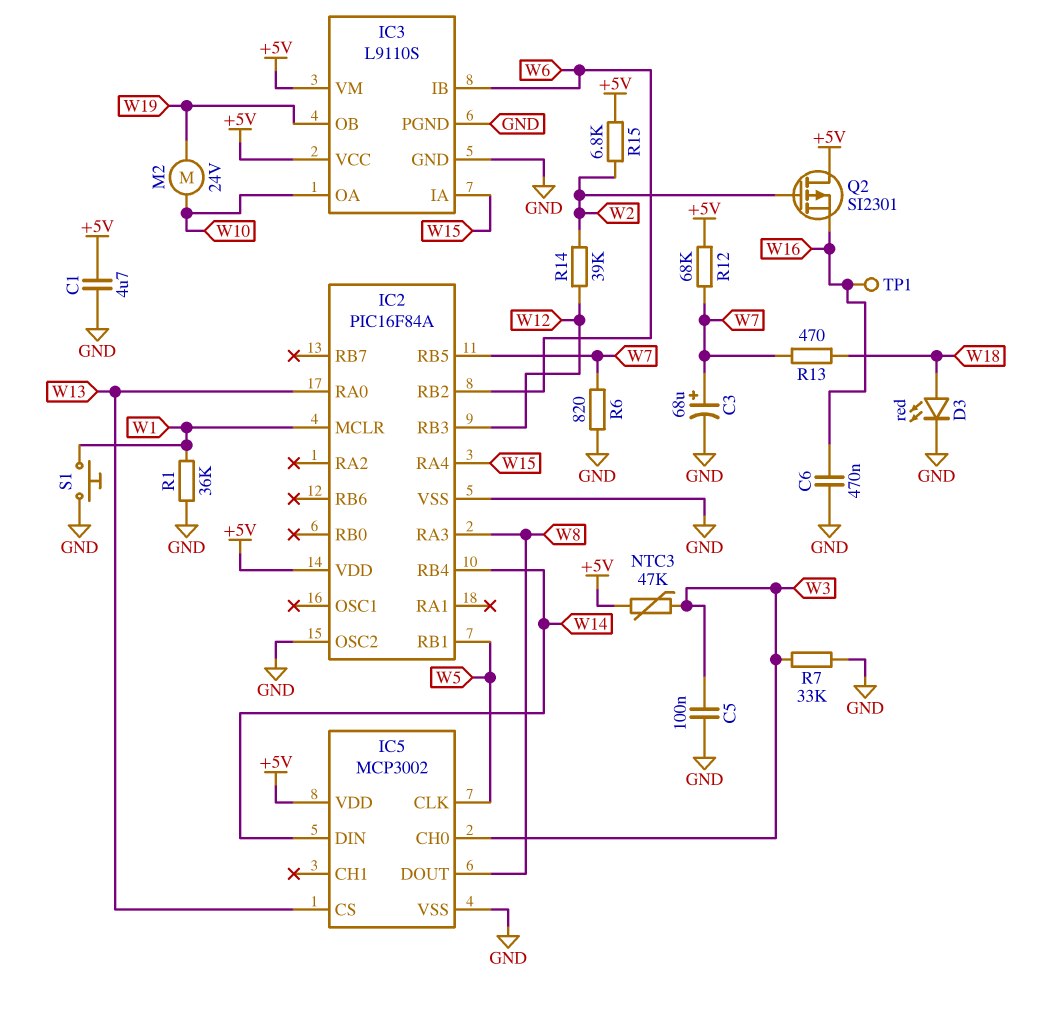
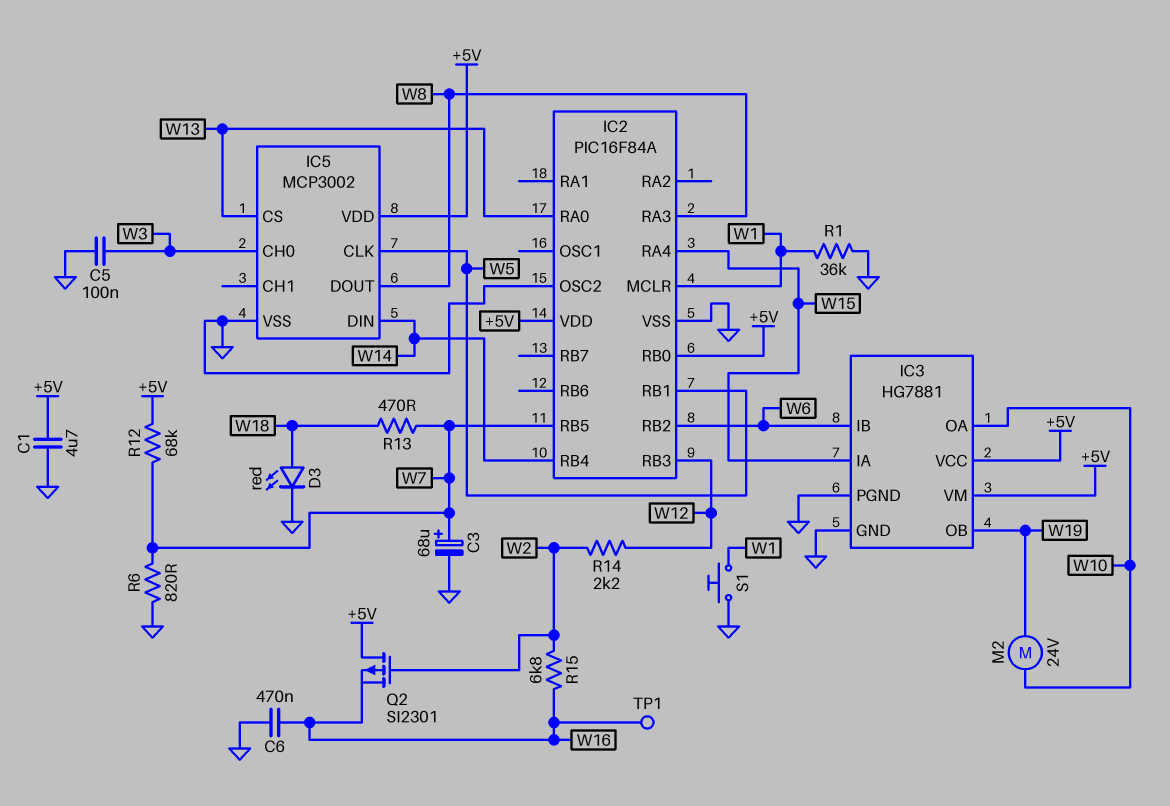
IC2 pin RB0: none -> +5V
IC3: L9110S -> HG7881
NTC3: 47k (+5V, W3) -> none
R7: 33k (GND, W3) -> none
R14: 39k (W2, W12) -> 2.2k (W2, W12)
R15: 6.8k (+5V, W2) -> 6.8k (W2, W16)

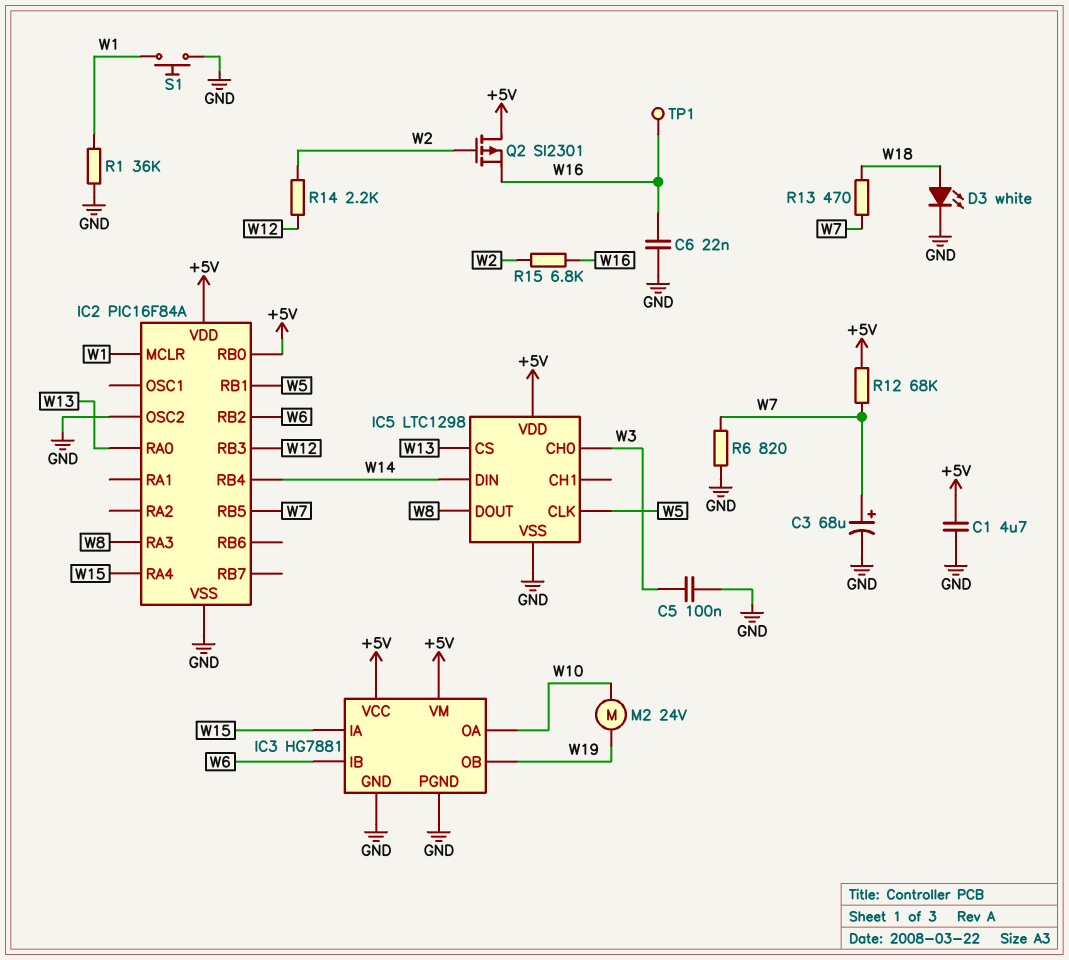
C6: 470nF (GND, W16) -> 22nF (GND, W16)
D3: LED red (A W18, K GND) -> LED white (A W18, K GND)
IC5: MCP3002 -> LTC1298

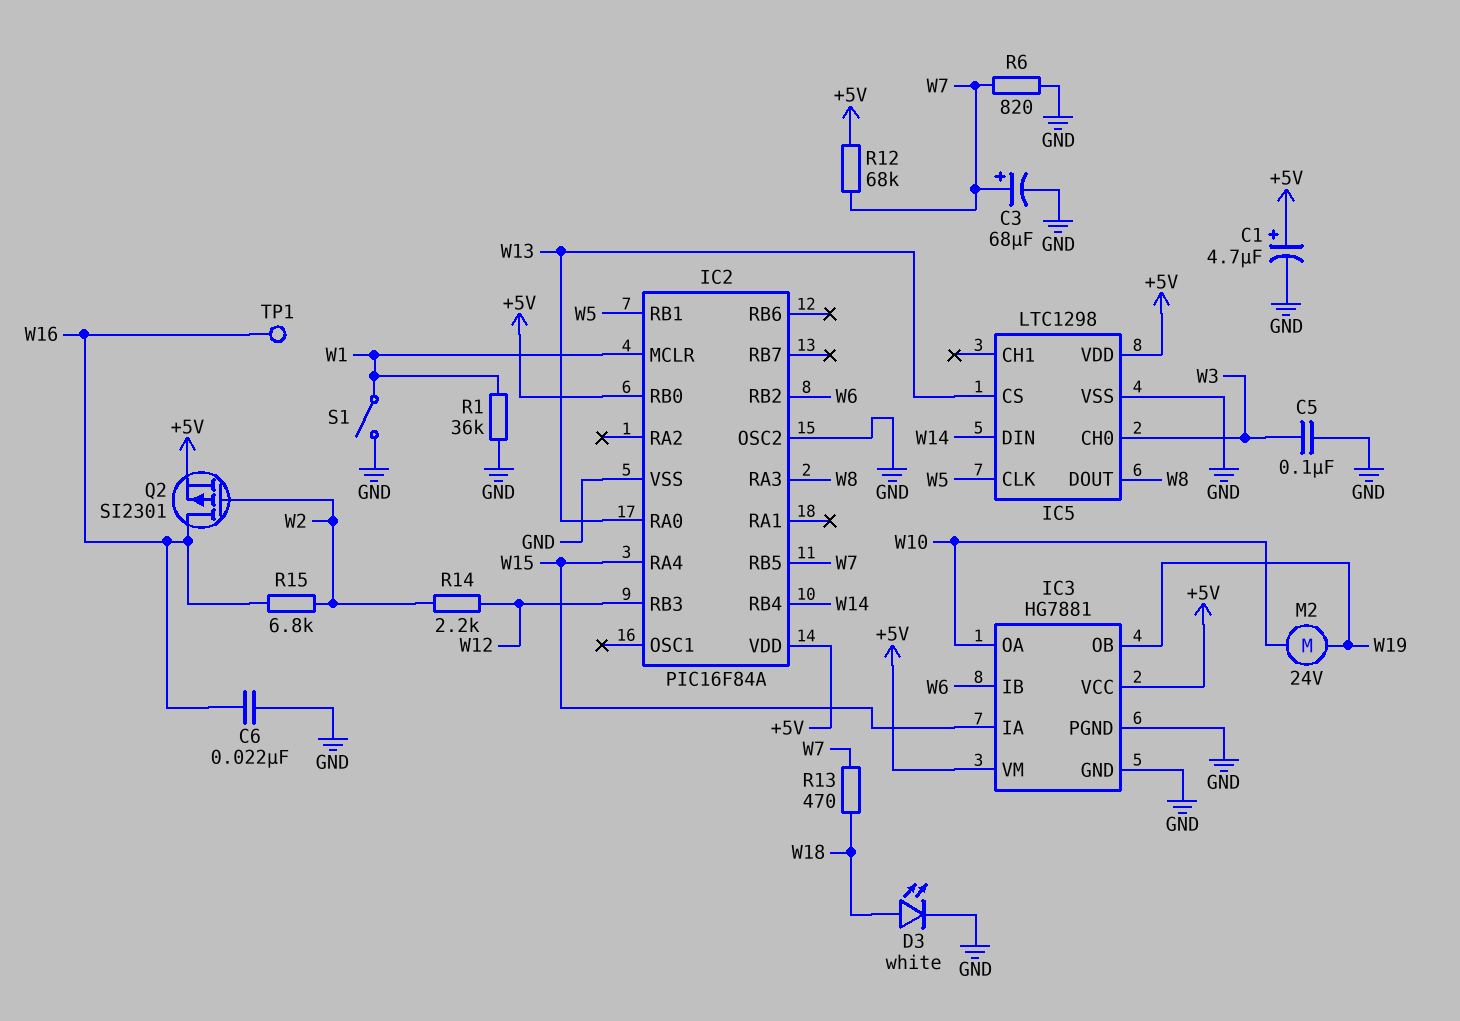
C1: 4.7uF (+5V, GND) -> 4.7uF (plus +5V, minus GND)
Q2: PMOS SI2301 (G W2, D +5V, S W16) -> PMOS SI2301 (G W2, D W16, S +5V)
S1: button (GND, W1) -> switch (GND, W1)

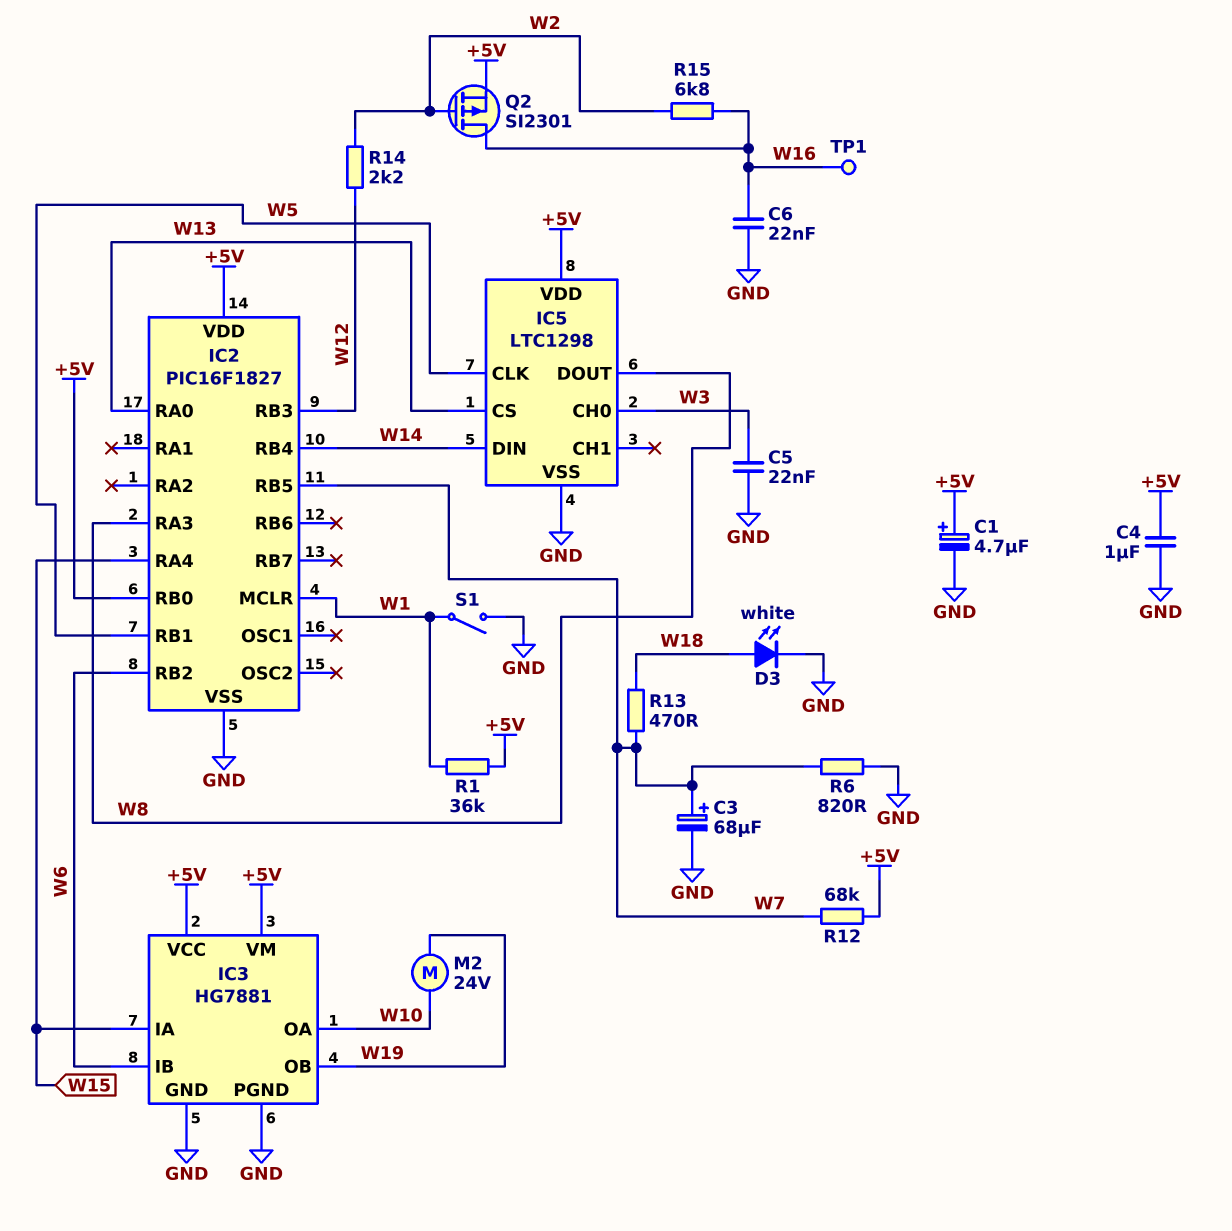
C4: none -> 1uF (+5V, GND)
C5: 100nF (GND, W3) -> 22nF (GND, W3)
IC2: PIC16F84A -> PIC16F1827
IC2 pin OSC2: GND -> none
R1: 36k (GND, W1) -> 36k (+5V, W1)

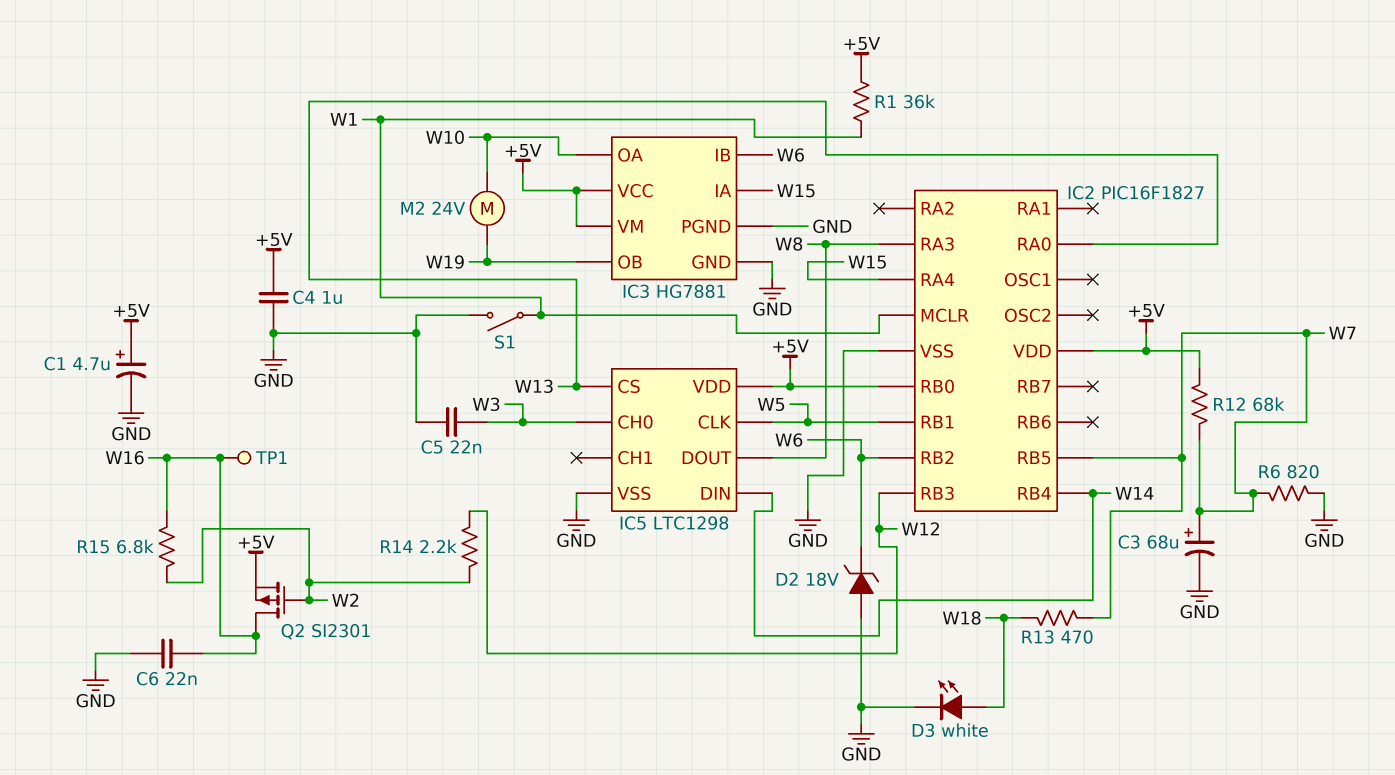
D2: none -> zener 18V (A GND, K W6)

